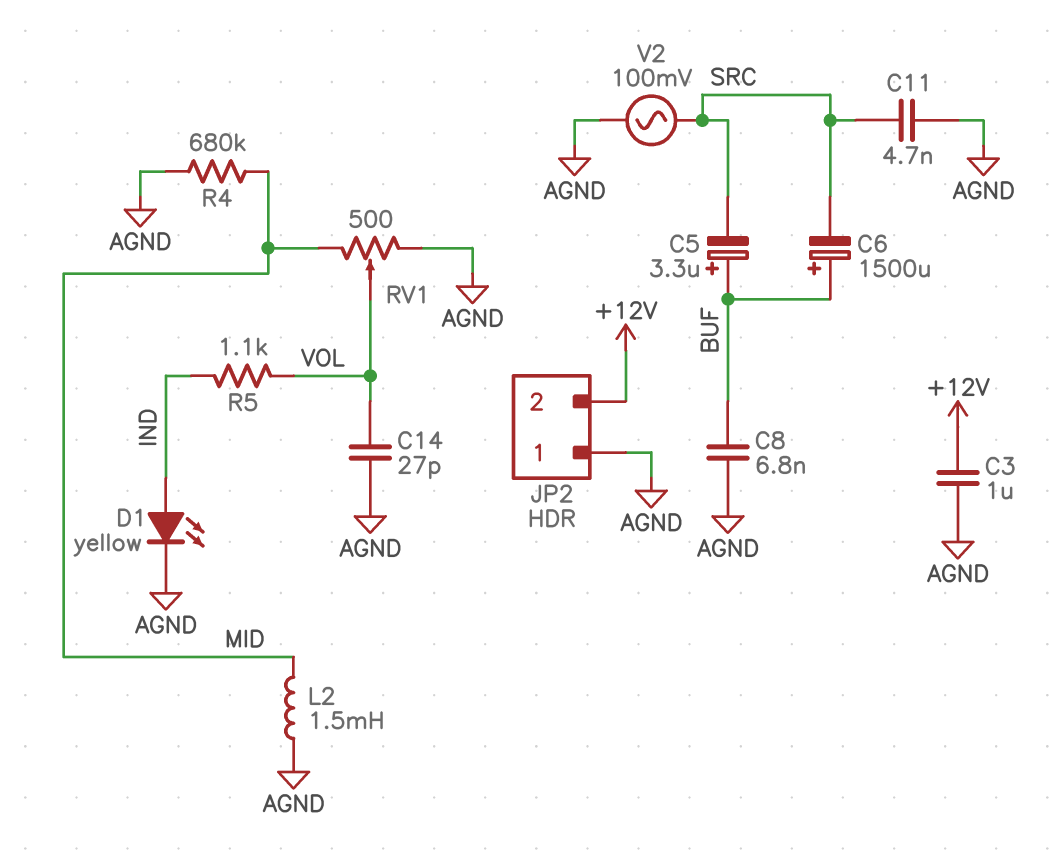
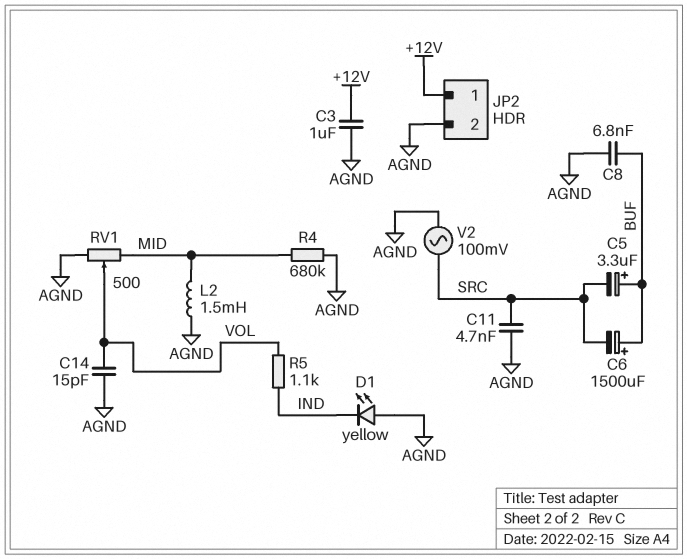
C14: 27pF (AGND, VOL) -> 15pF (AGND, VOL)
D1: LED yellow (A IND, K AGND) -> LED yellow (A AGND, K IND)
JP2 pin 1: AGND -> +12V
JP2 pin 2: +12V -> AGND

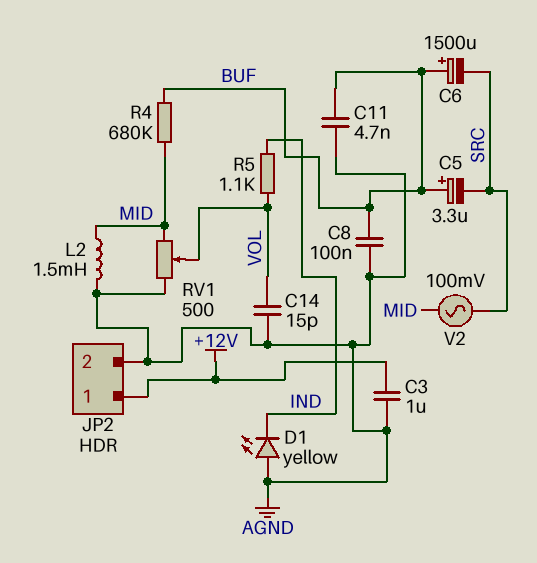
C8: 6.8nF (AGND, BUF) -> 100nF (AGND, BUF)
C11: 4.7nF (AGND, SRC) -> 4.7nF (AGND, BUF)
R4: 680k (AGND, MID) -> 680k (BUF, MID)
V2: AC 100mV (AGND, SRC) -> AC 100mV (MID, SRC)

